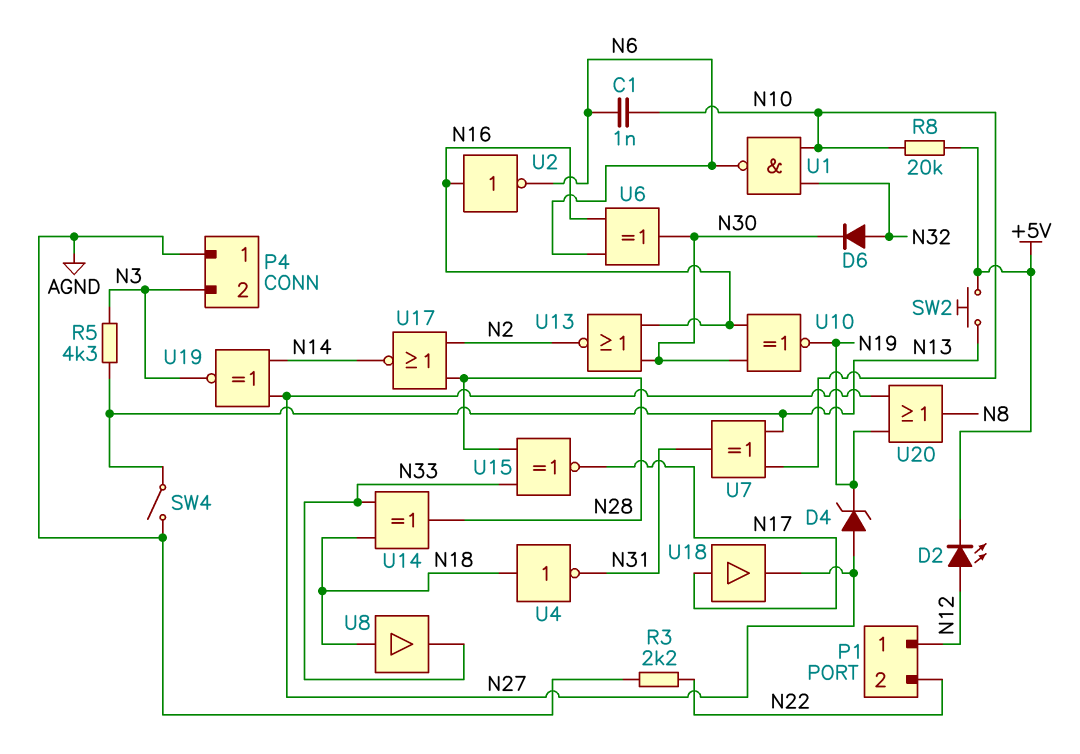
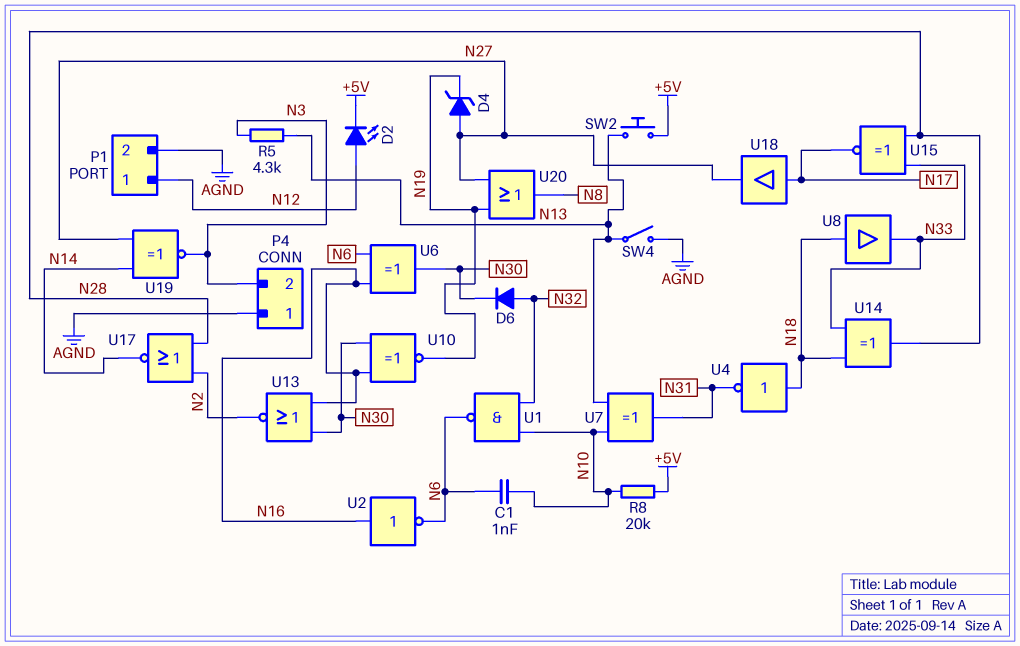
P1 pin 2: N22 -> AGND
R3: 2.2k (AGND, N22) -> none

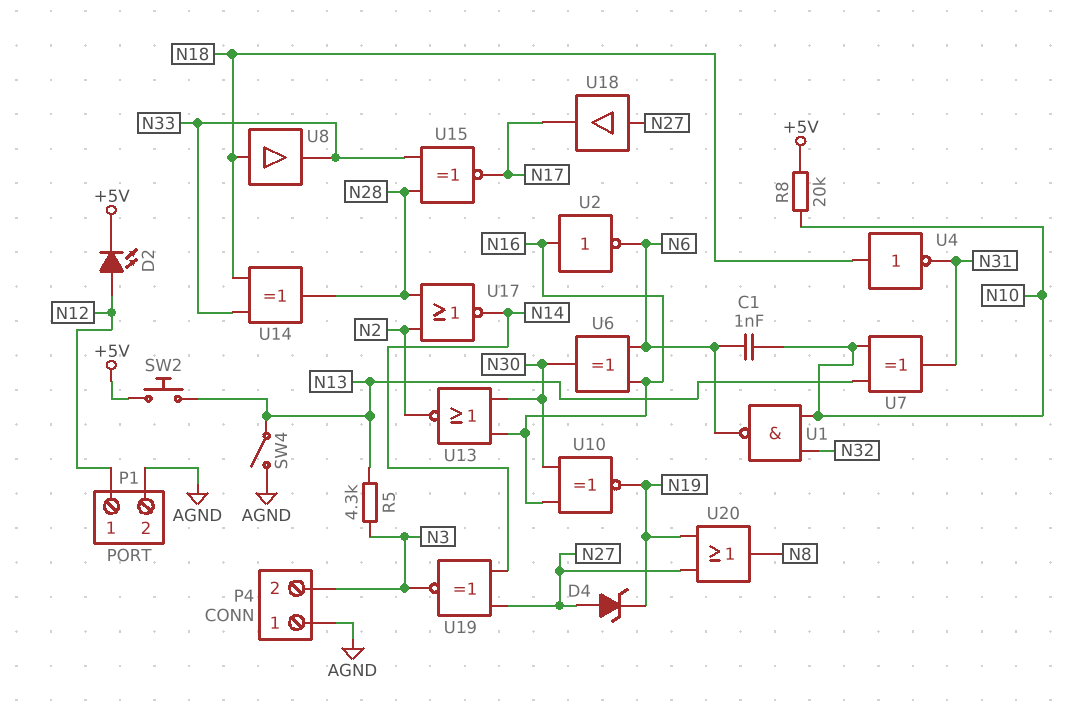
D6: diode (A N32, K N30) -> none
U18: buffer (in N17, out N27) -> buffer (in N27, out N17)

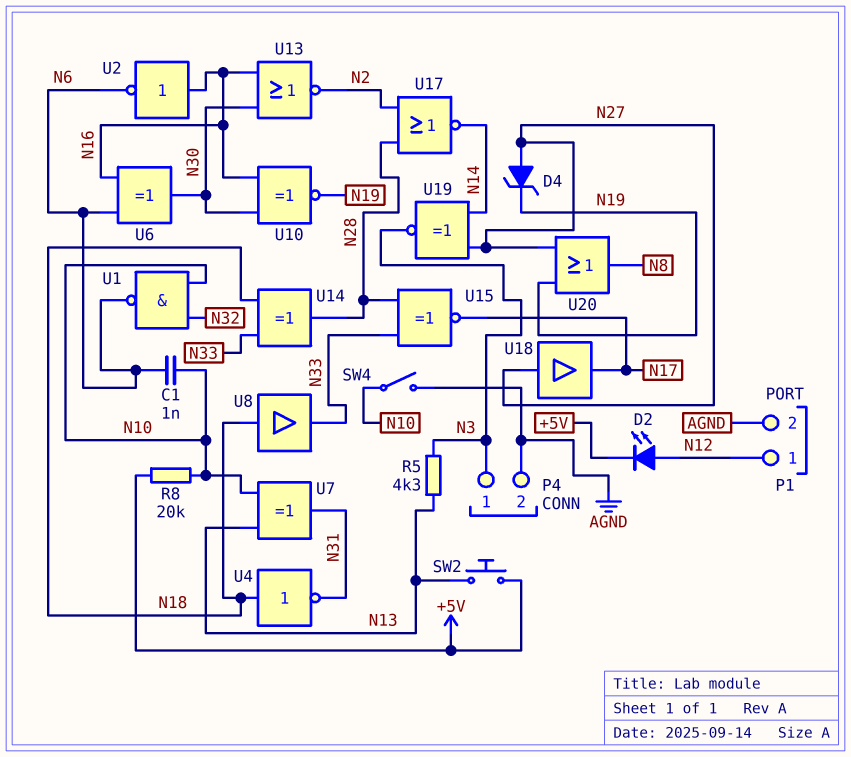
P4 pin 1: AGND -> N3
P4 pin 2: N3 -> AGND
SW4: switch (AGND, N13) -> switch (AGND, N10)

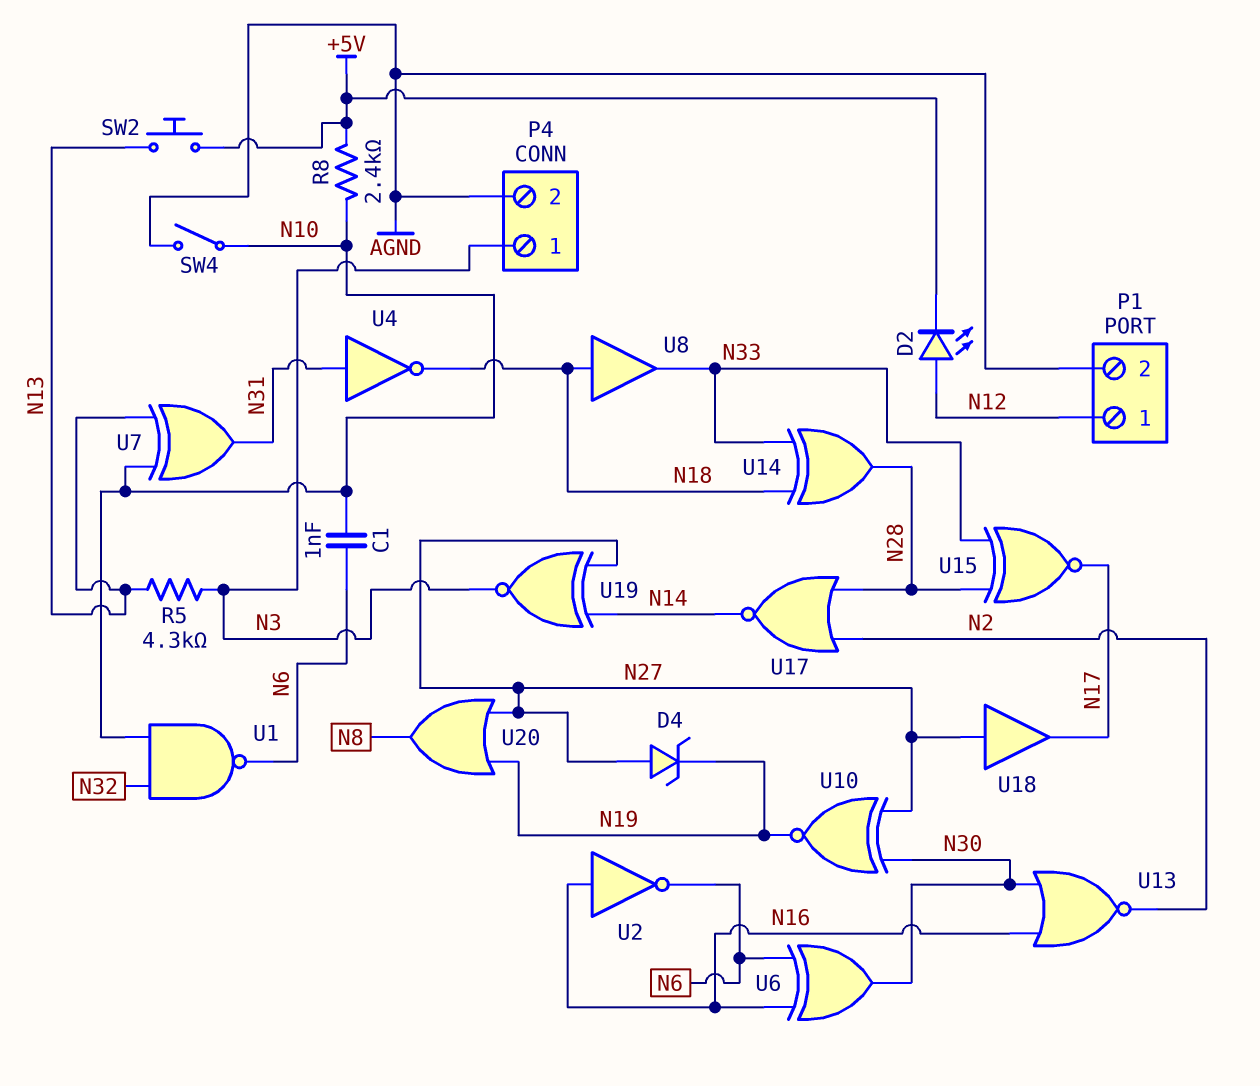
R8: 20k (+5V, N10) -> 2.4k (+5V, N10)
U4: NOT (in N18, out N31) -> NOT (in N31, out N18)
U10: XNOR (in N16, in N30, out N19) -> XNOR (in N27, in N30, out N19)

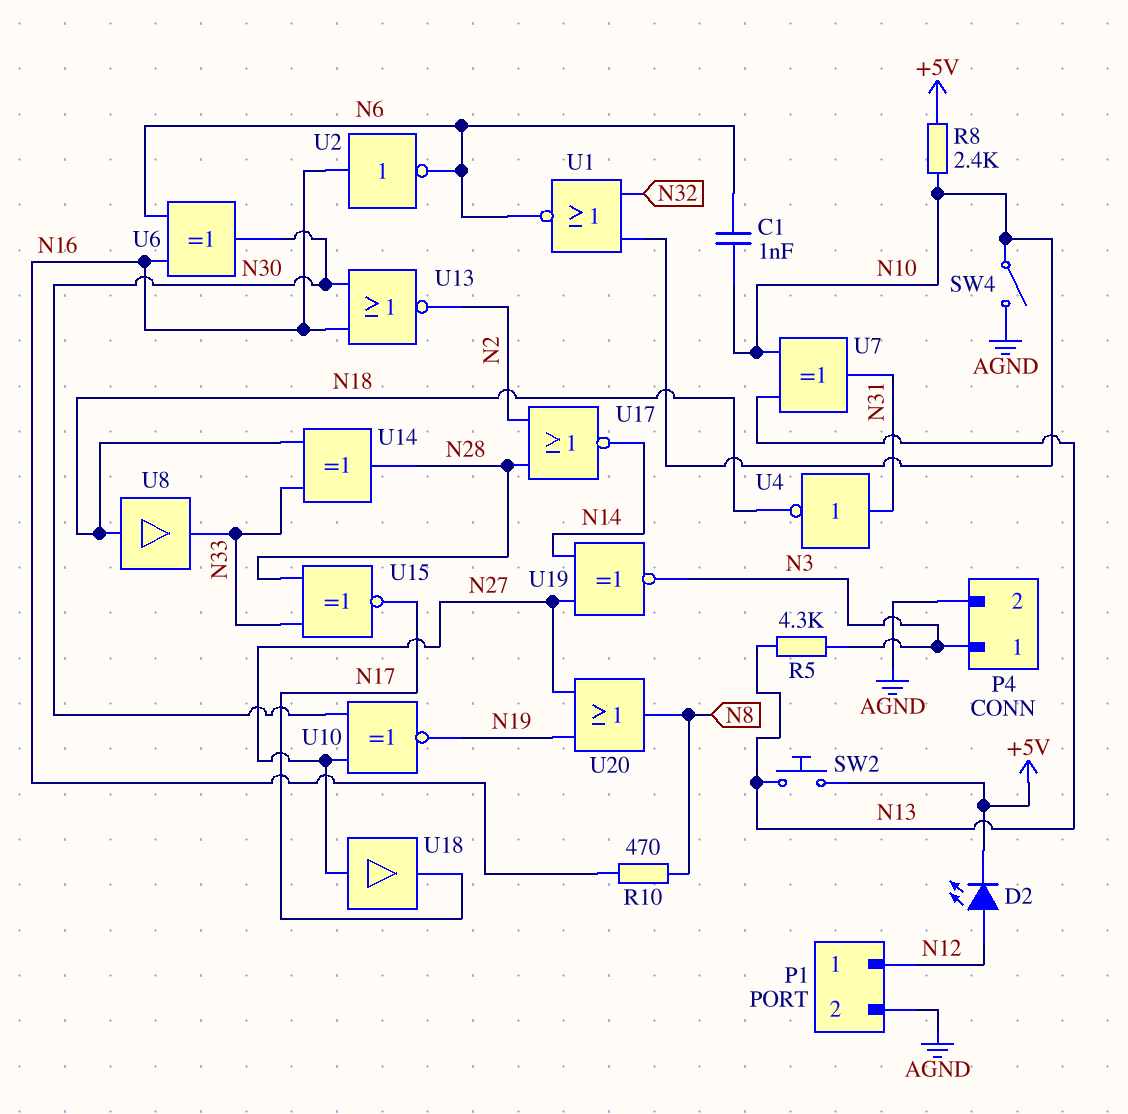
D4: zener (A N27, K N19) -> none
R10: none -> 470 (N8, N16)
U1: NAND (in N10, in N32, out N6) -> NOR (in N10, in N32, out N6)

